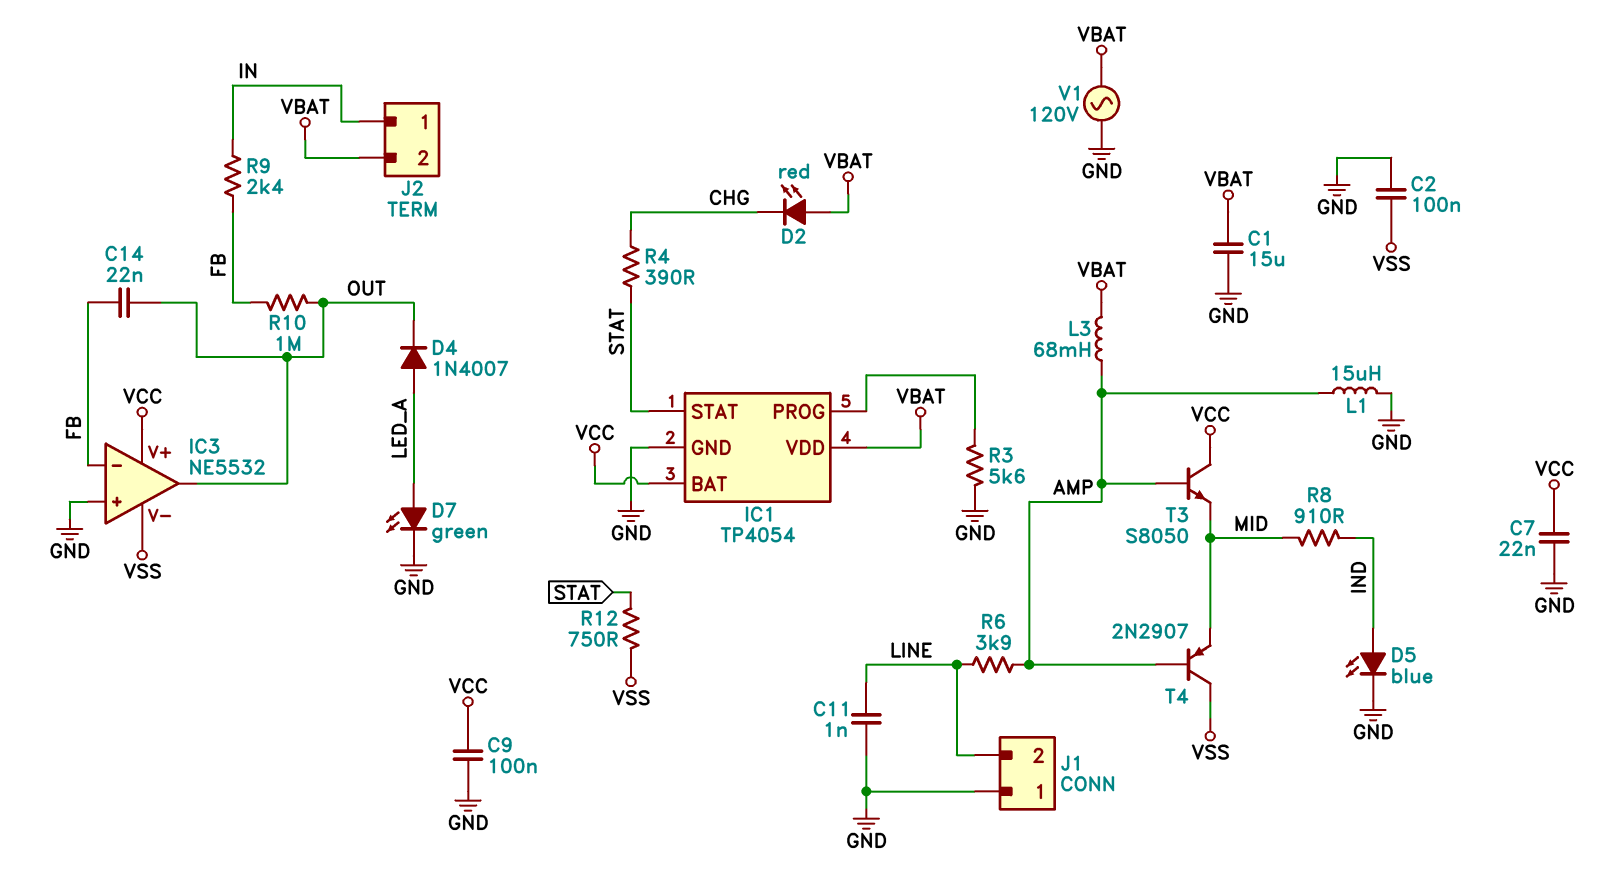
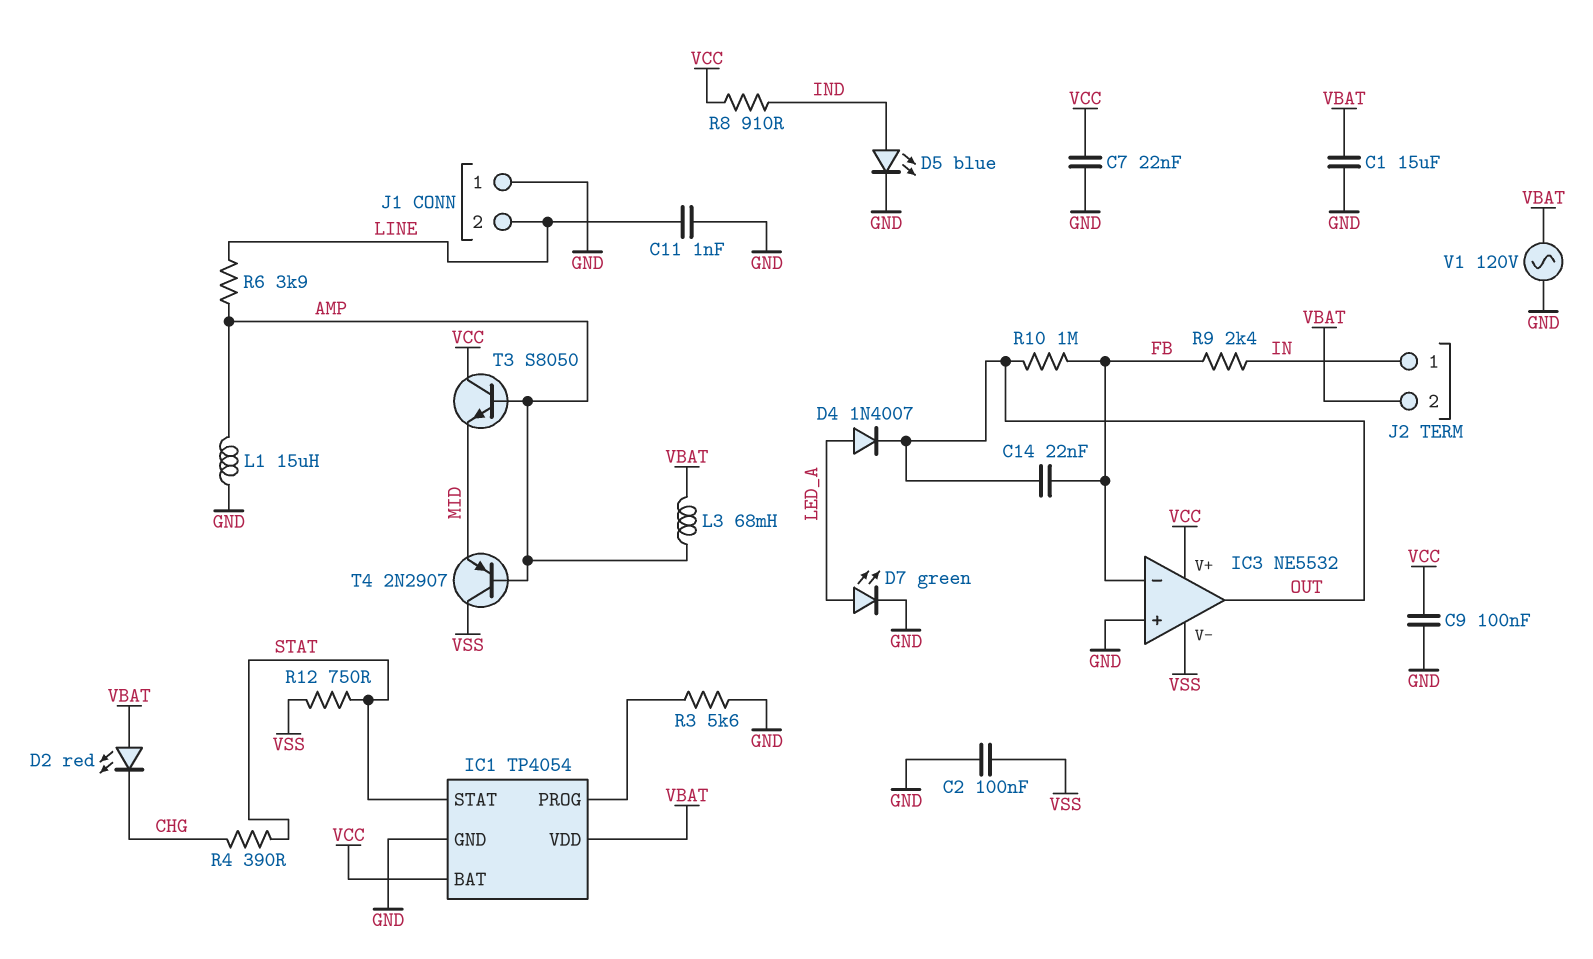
R8: 910 (IND, MID) -> 910 (IND, VCC)

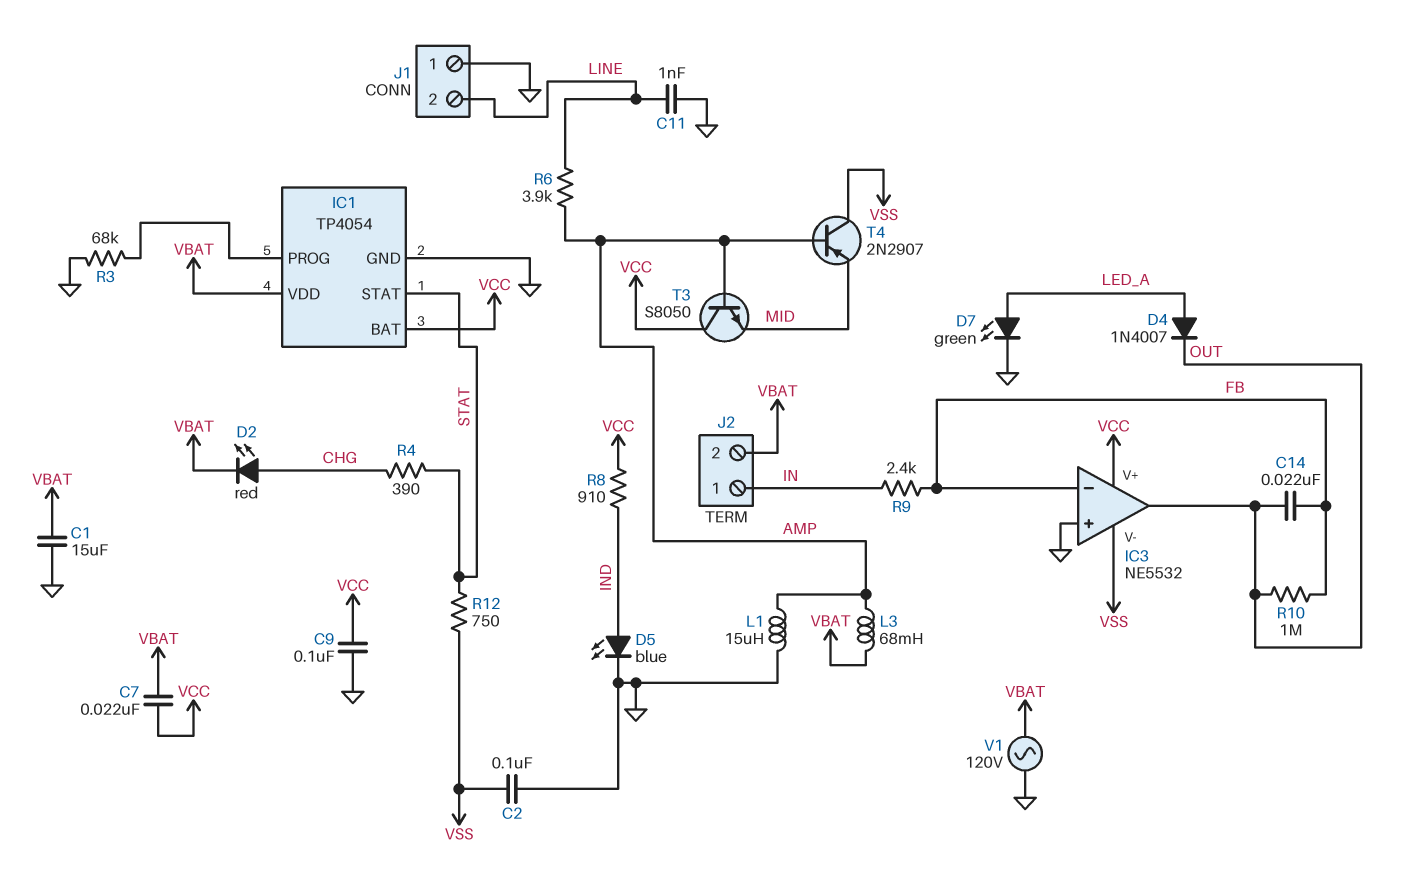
C7: 22nF (GND, VCC) -> 22nF (VBAT, VCC)
D2: LED red (A VBAT, K CHG) -> LED red (A CHG, K VBAT)
R3: 5.6k (GND, IC1/PROG) -> 68k (GND, IC1/PROG)

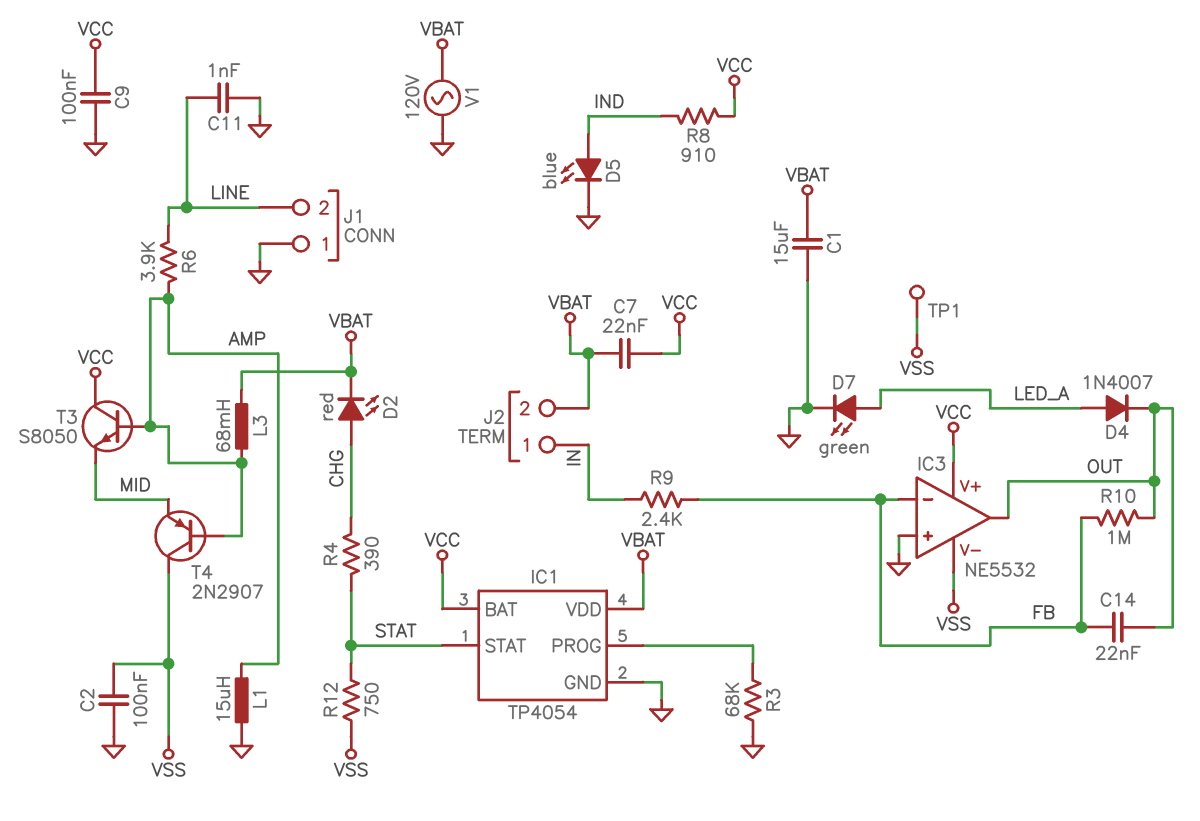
TP1: none -> test point (VSS)

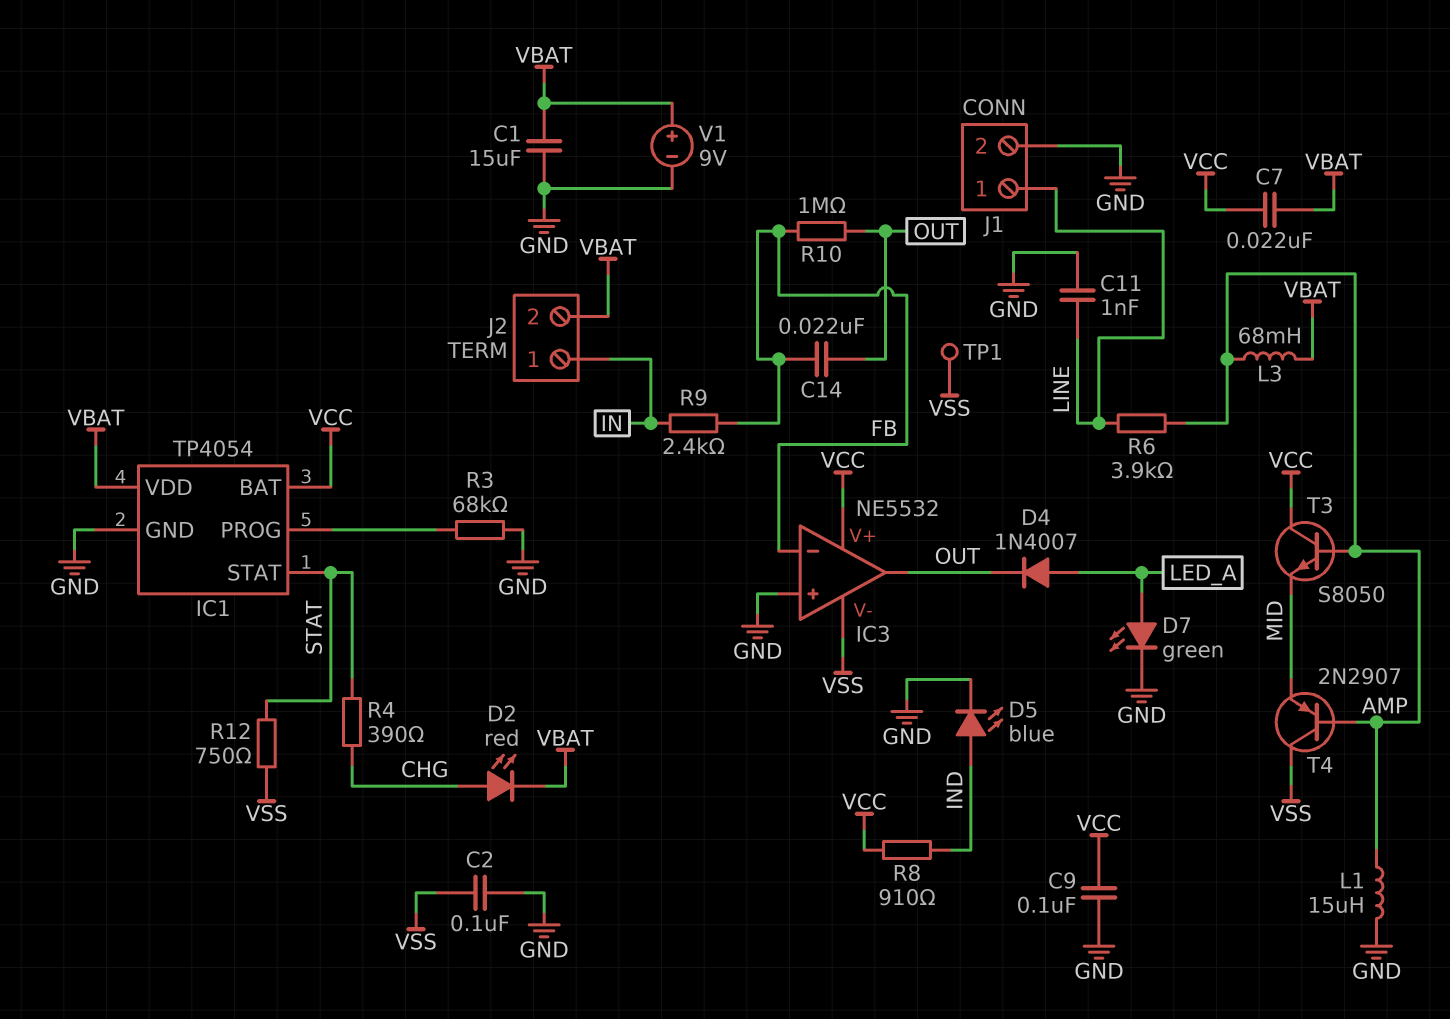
J1 pin 1: GND -> LINE
J1 pin 2: LINE -> GND
V1: AC 120V (GND, VBAT) -> 9V (plus VBAT, minus GND)

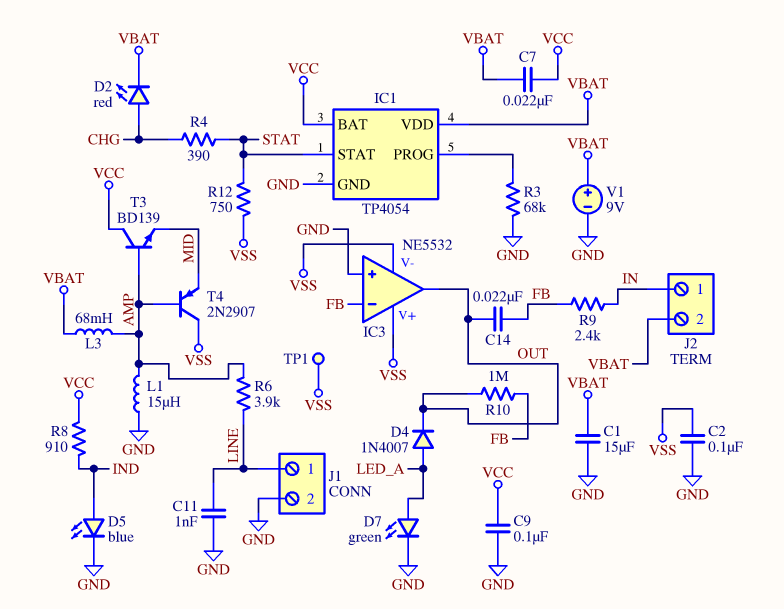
IC3 pin V+: VCC -> VSS
T3: NPN S8050 (B AMP, C VCC, E MID) -> NPN BD139 (B AMP, C VCC, E MID)

